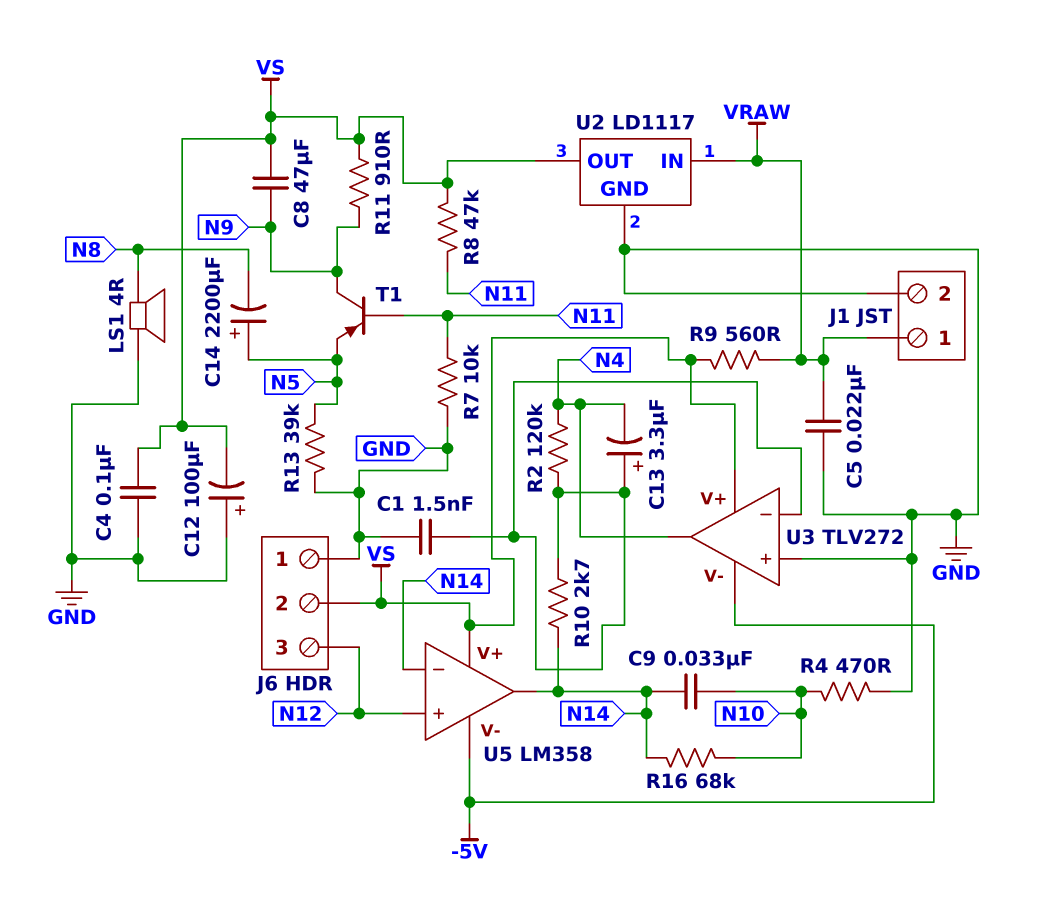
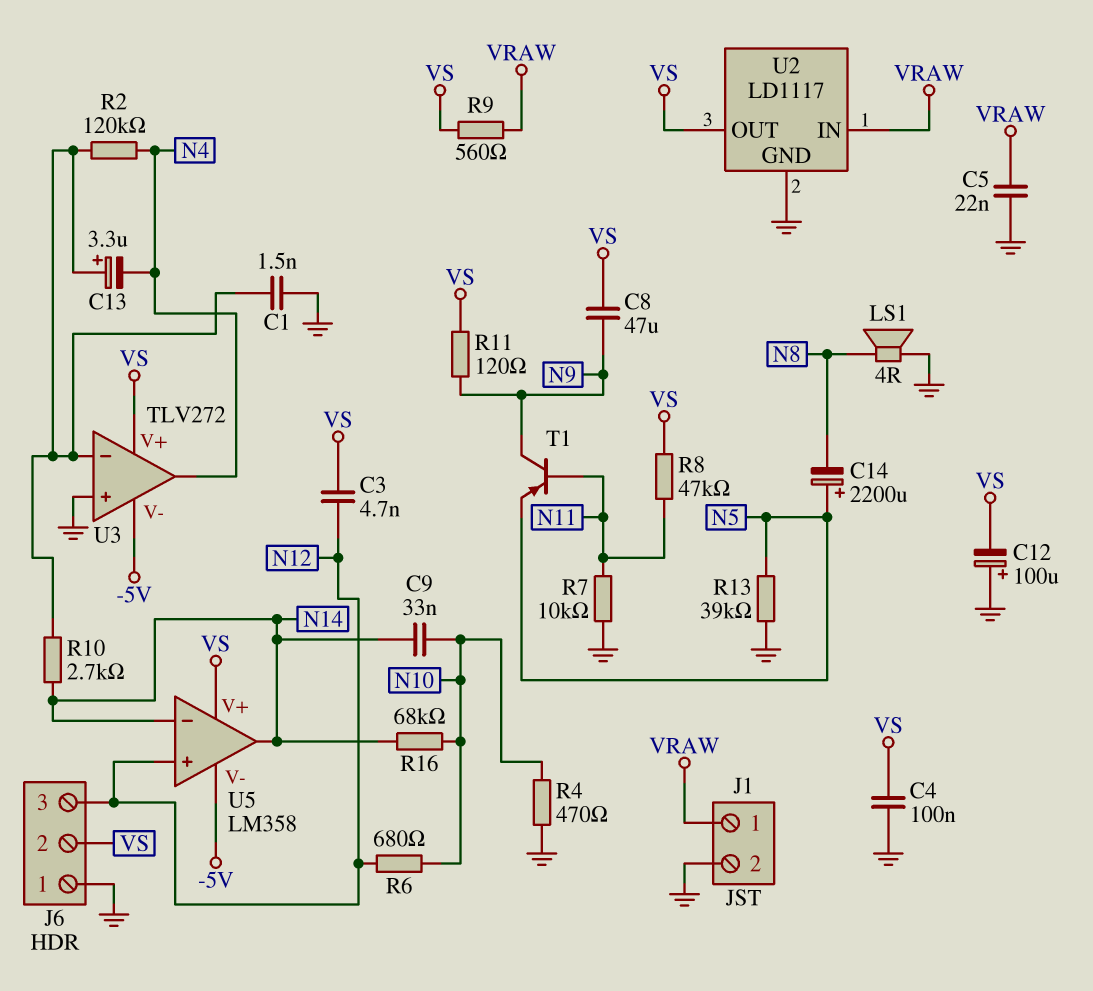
C3: none -> 4.7nF (N12, VS)
R6: none -> 680 (N10, N12)
R11: 910 (N9, VS) -> 120 (N9, VS)

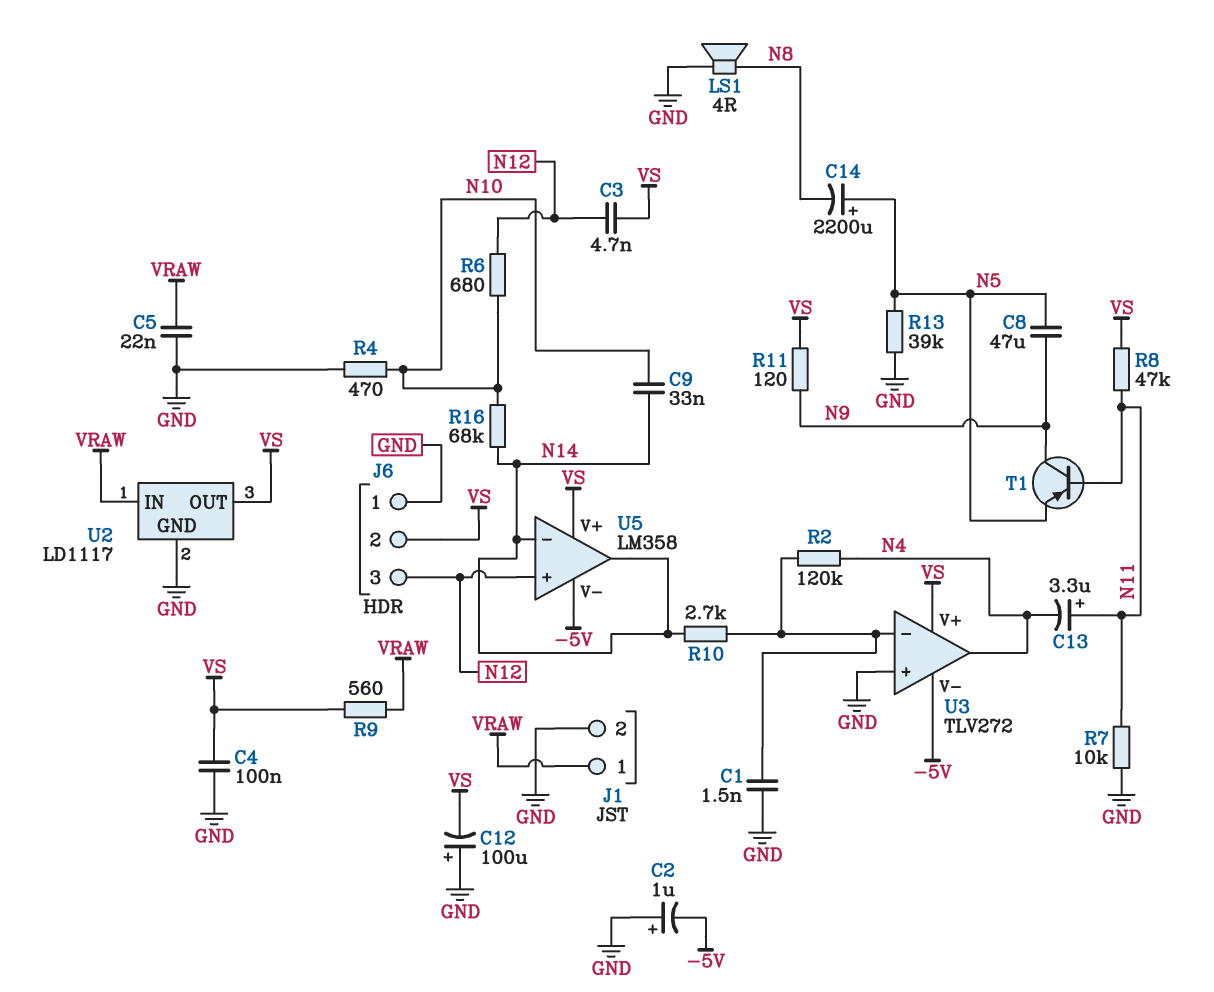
C2: none -> 1uF (plus GND, minus -5V)
C8: 47uF (N9, VS) -> 47uF (N5, N9)
C13: 3.3uF (plus U3/in-, minus N4) -> 3.3uF (plus N11, minus N4)

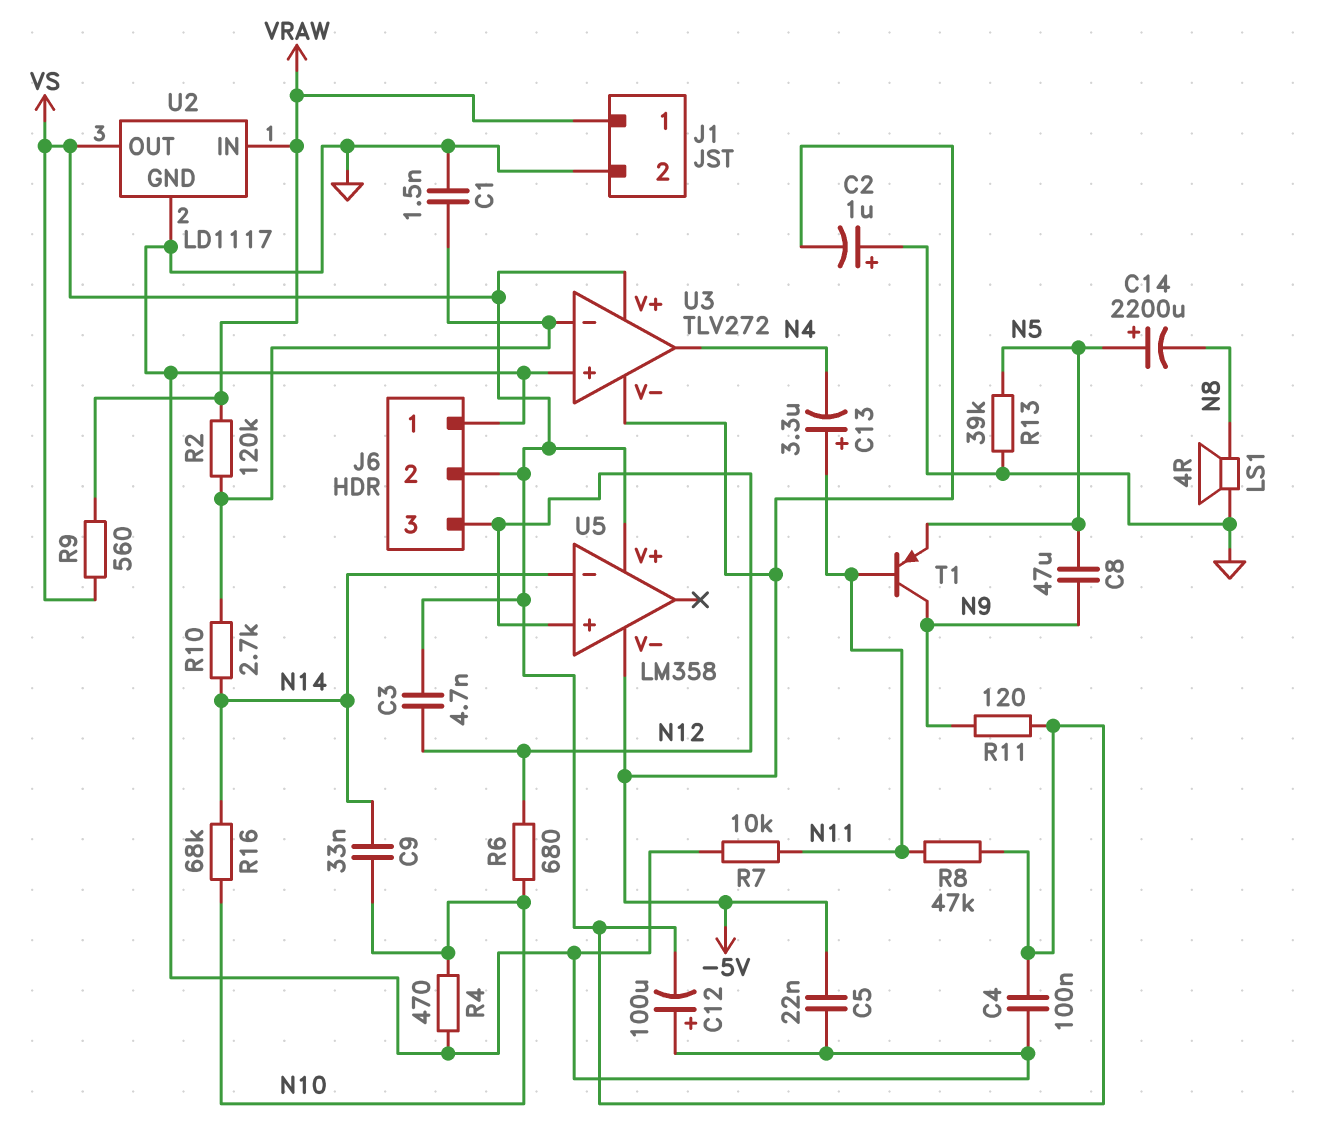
C5: 22nF (GND, VRAW) -> 22nF (-5V, GND)
R2: 120k (N4, U3/in-) -> 120k (U3/in-, VRAW)
U5 pin out: N14 -> none

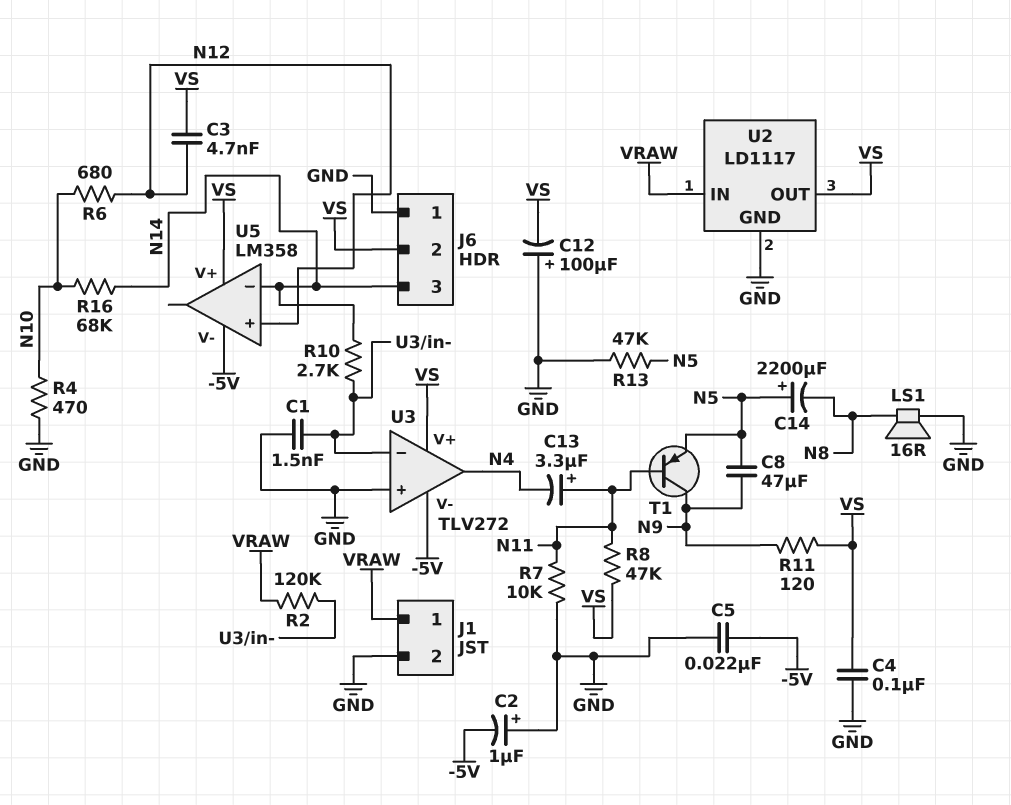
C9: 33nF (N10, N14) -> none
J6 pin 3: N12 -> N14
LS1: speaker 4R (GND, N8) -> speaker 16R (GND, N8)
R9: 560 (VRAW, VS) -> none
R13: 39k (GND, N5) -> 47k (GND, N5)

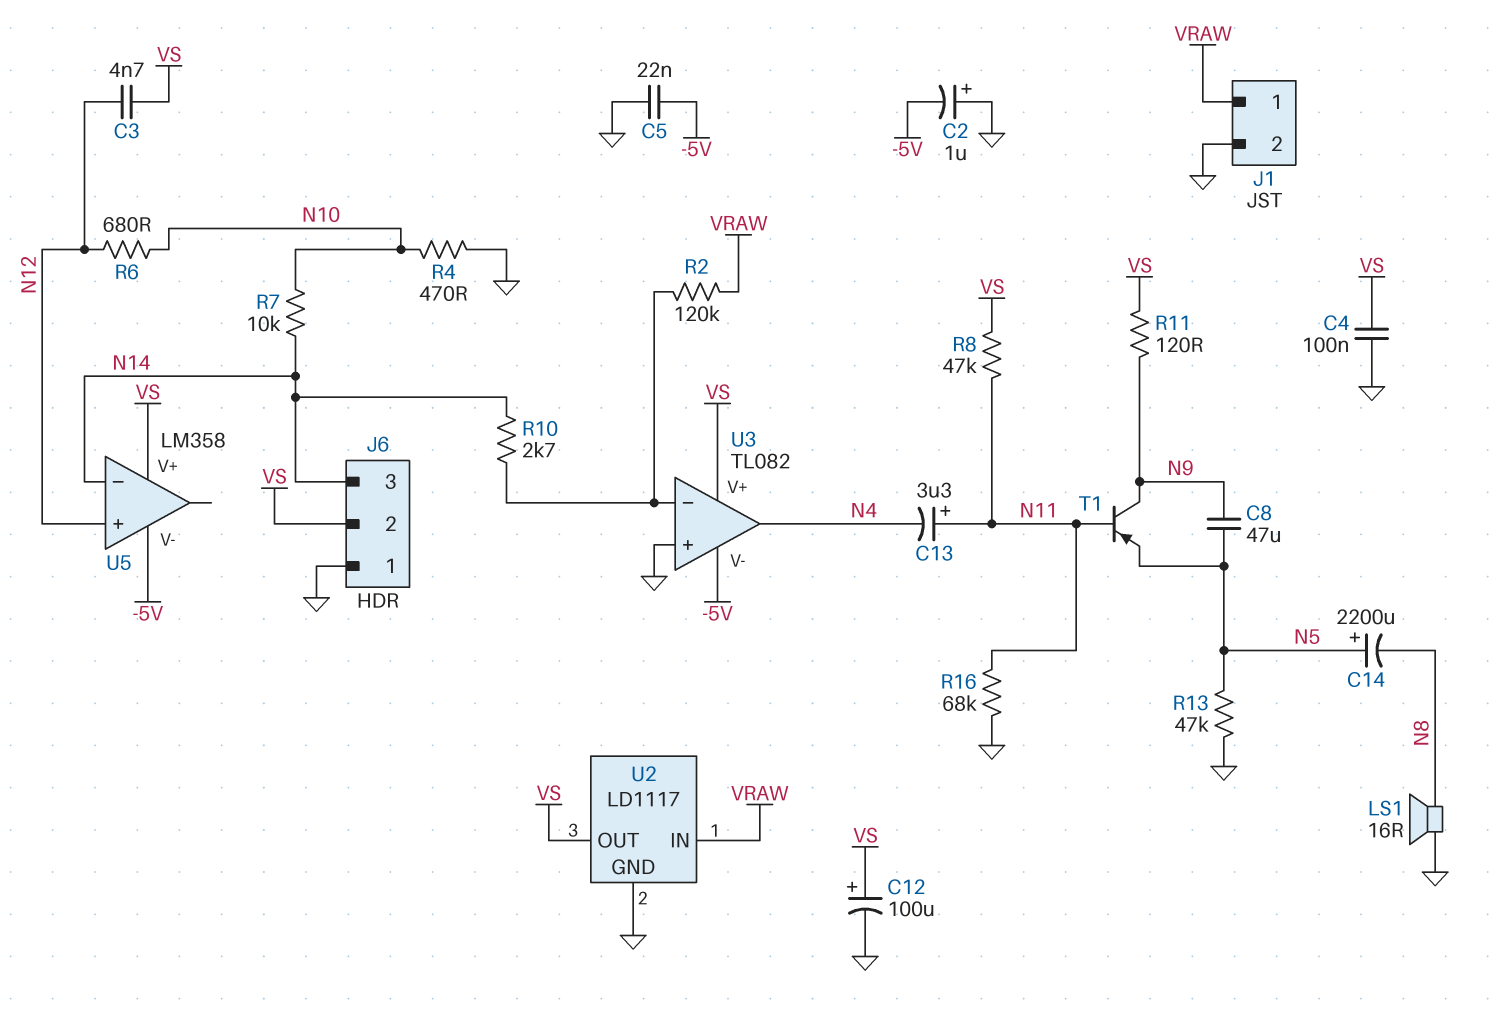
C1: 1.5nF (GND, U3/in-) -> none
C12: 100uF (plus GND, minus VS) -> 100uF (plus VS, minus GND)
R7: 10k (GND, N11) -> 10k (N10, N14)
R16: 68k (N10, N14) -> 68k (GND, N11)
U3: TLV272 -> TL082

